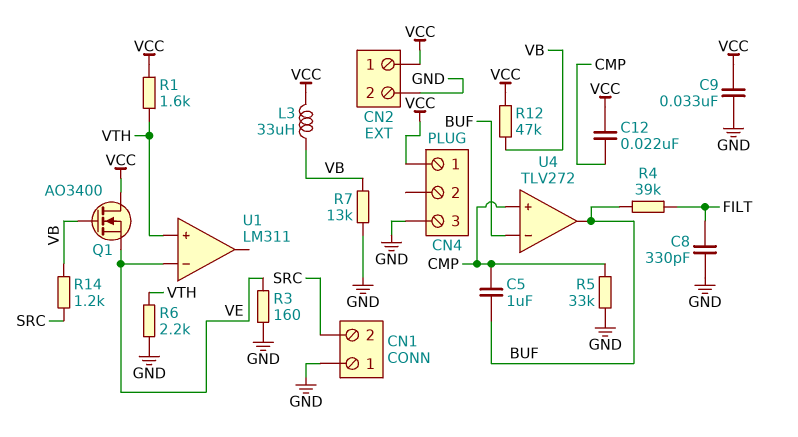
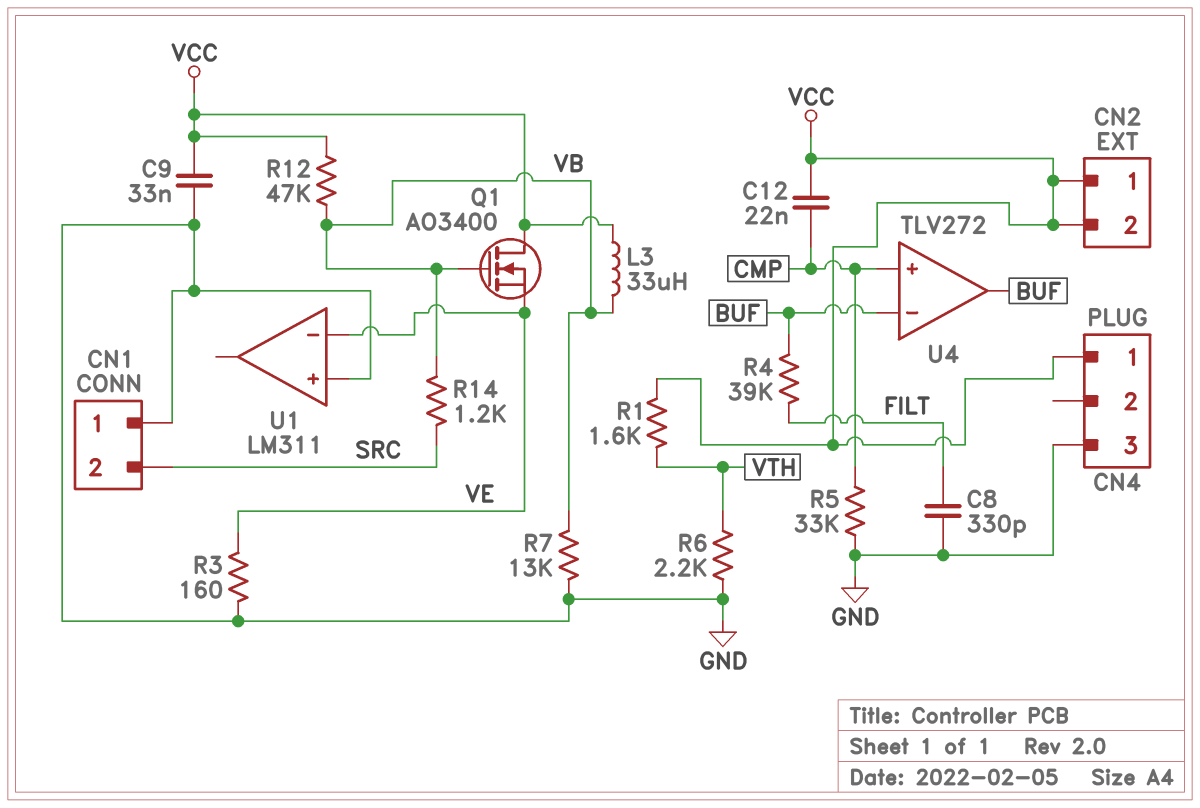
C5: 1uF (BUF, CMP) -> none
CN2 pin 2: GND -> VCC
U1 pin in+: VTH -> GND

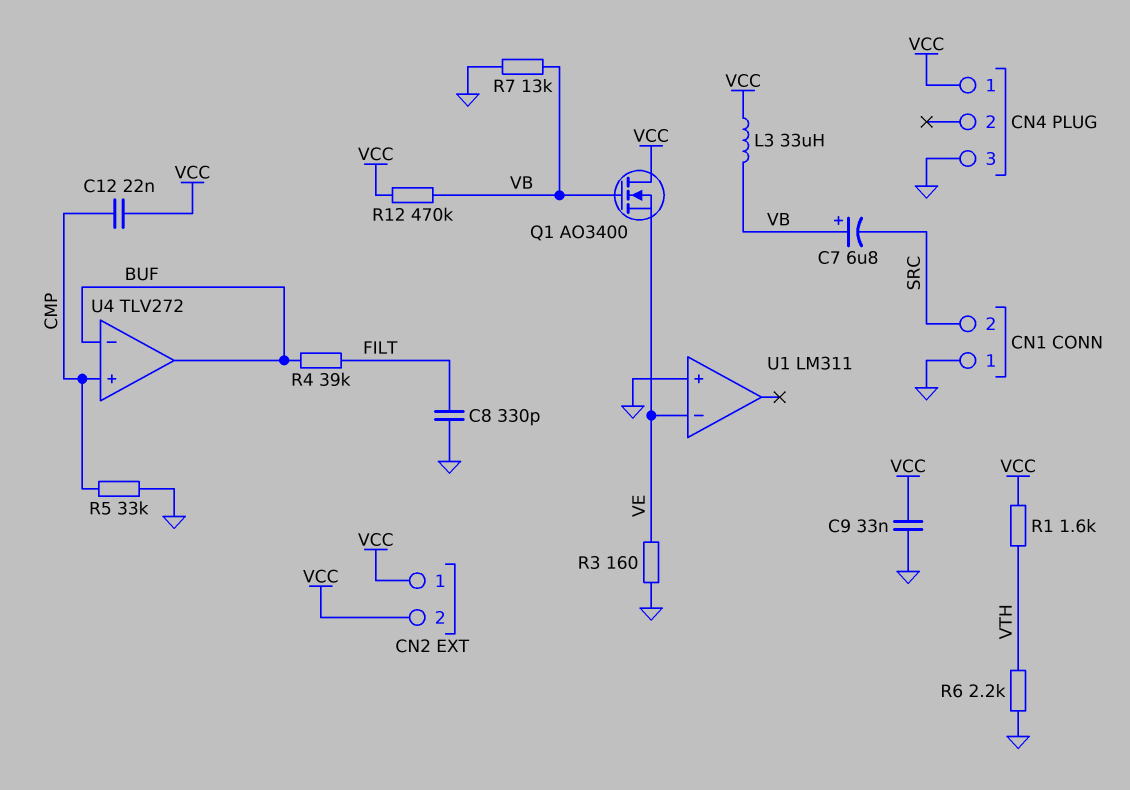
C7: none -> 6.8uF (plus VB, minus SRC)
R12: 47k (VB, VCC) -> 470k (VB, VCC)
R14: 1.2k (SRC, VB) -> none

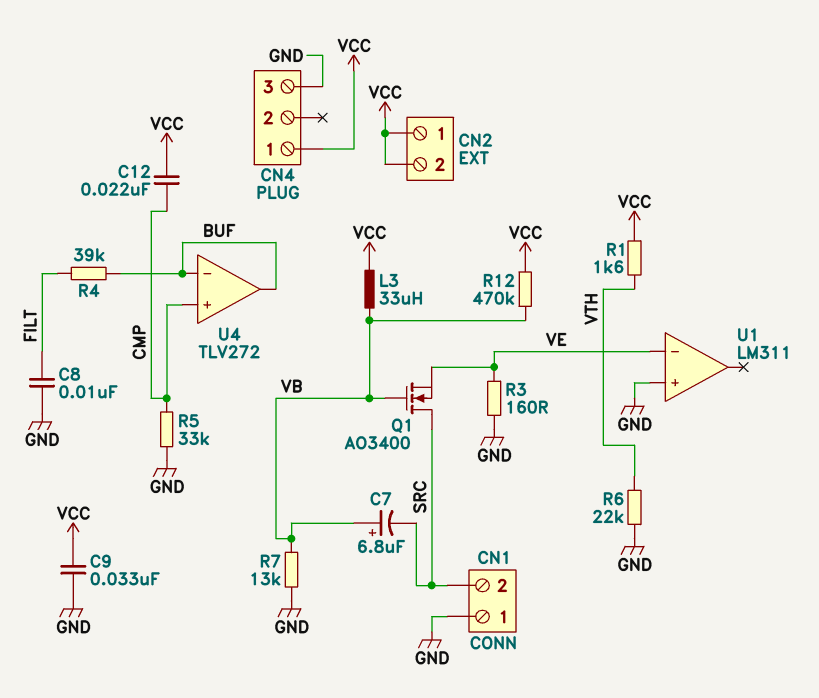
C8: 330pF (FILT, GND) -> 10nF (FILT, GND)
Q1: NMOS AO3400 (G VB, D VCC, S VE) -> NMOS AO3400 (G VB, D SRC, S VE)
R6: 2.2k (GND, VTH) -> 22k (GND, VTH)

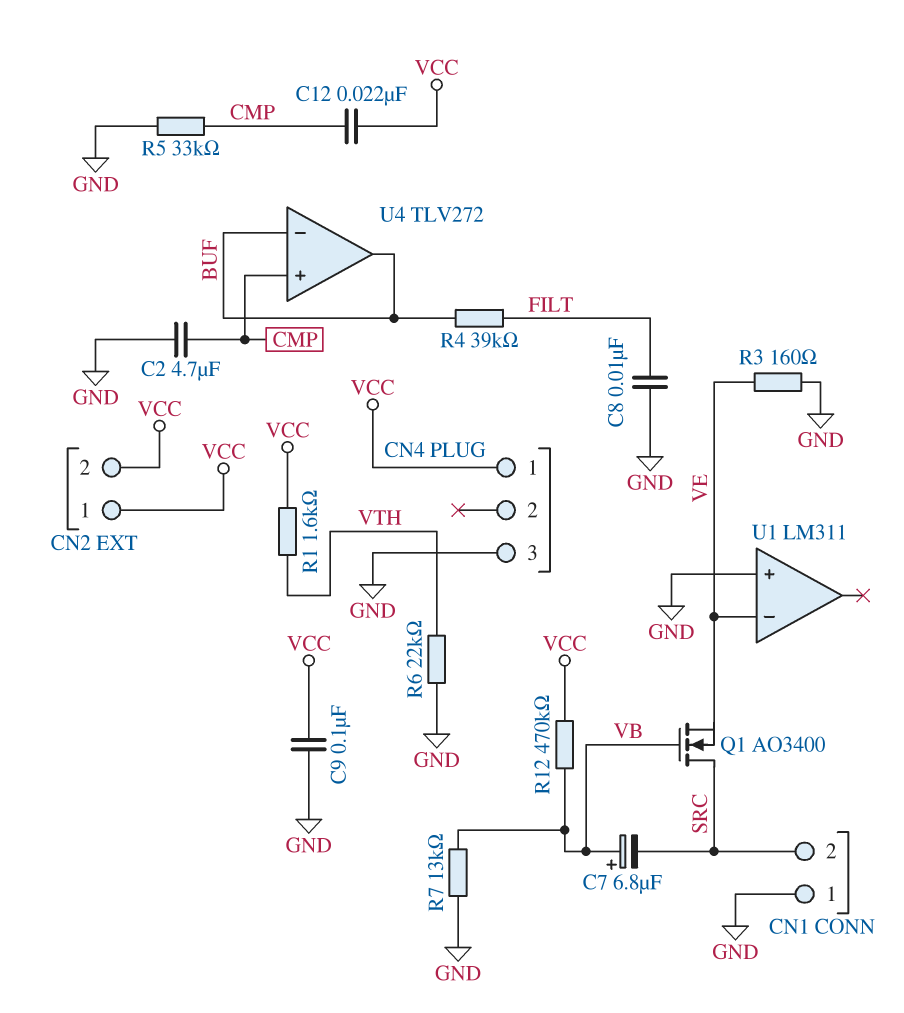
C2: none -> 4.7uF (CMP, GND)
C9: 33nF (GND, VCC) -> 100nF (GND, VCC)
L3: 33uH (VB, VCC) -> none

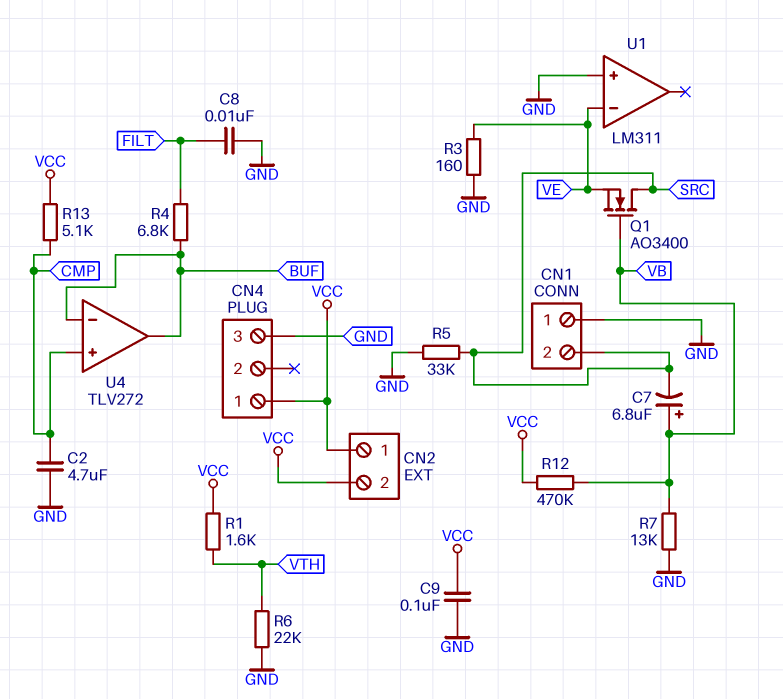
C12: 22nF (CMP, VCC) -> none
R4: 39k (BUF, FILT) -> 6.8k (BUF, FILT)
R5: 33k (CMP, GND) -> 33k (GND, SRC)
R13: none -> 5.1k (CMP, VCC)

